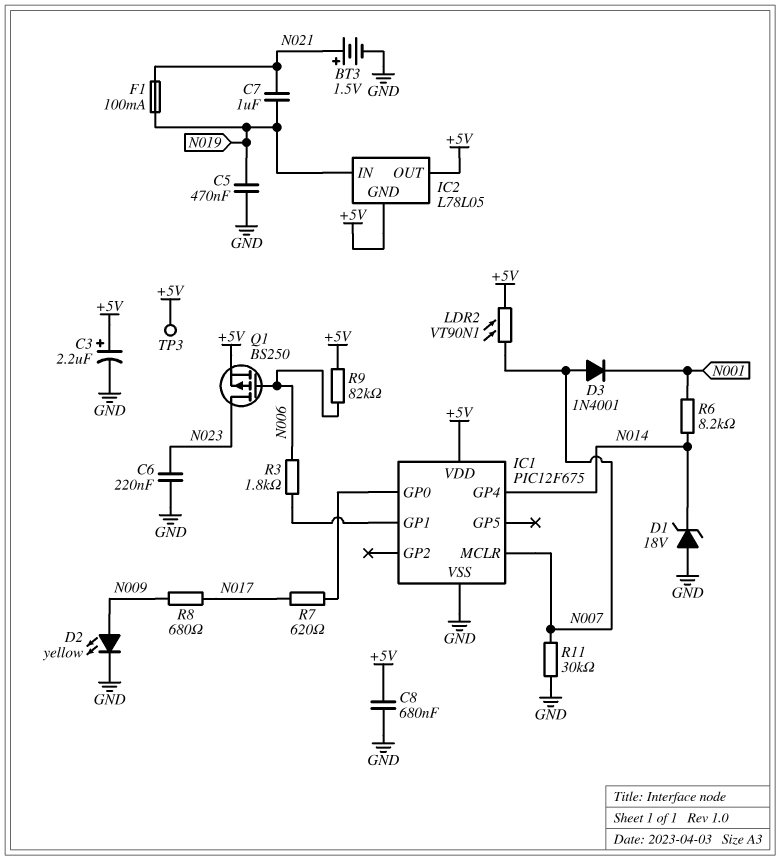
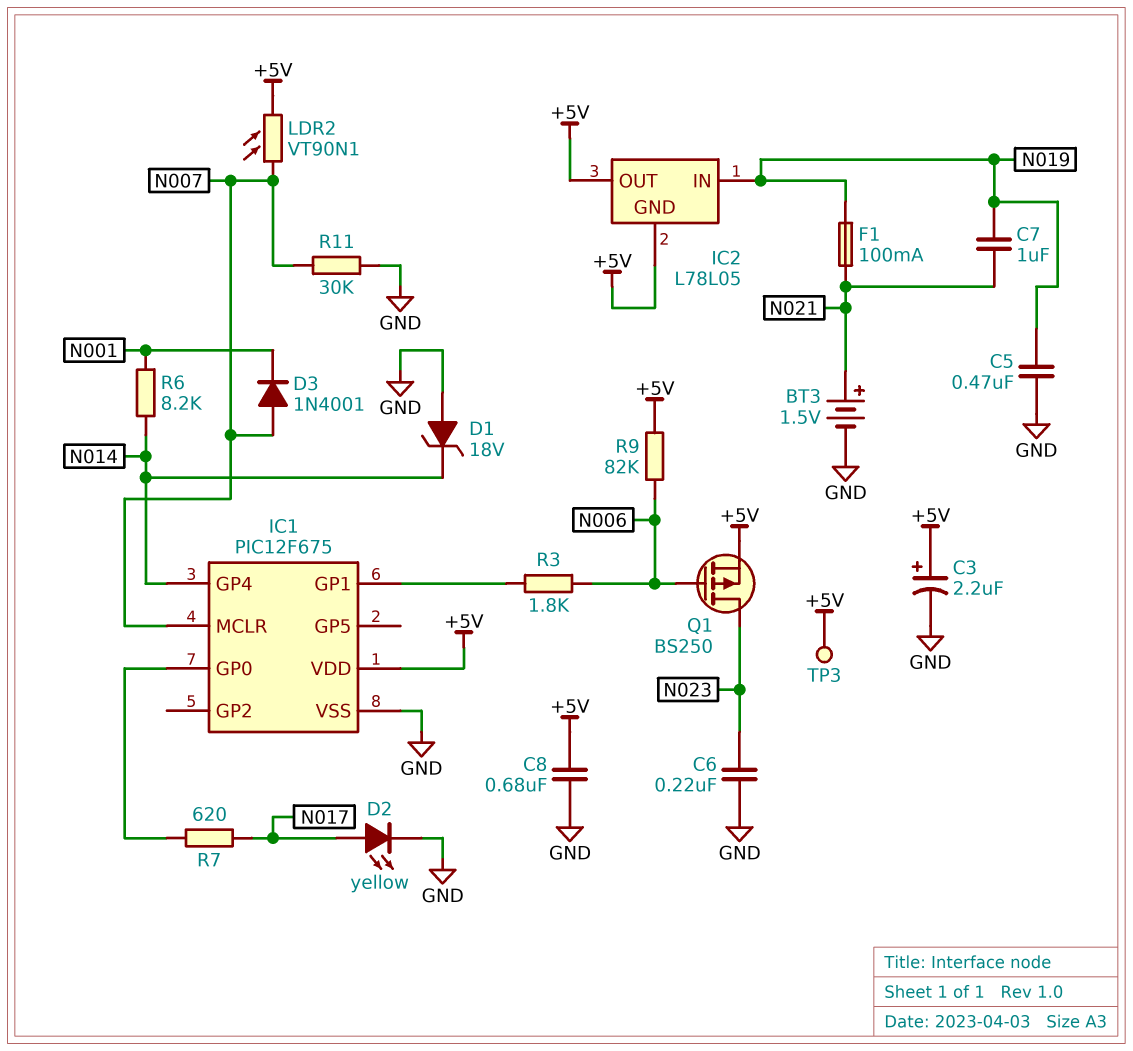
D2: LED yellow (A N009, K GND) -> LED yellow (A N017, K GND)
R8: 680 (N009, N017) -> none

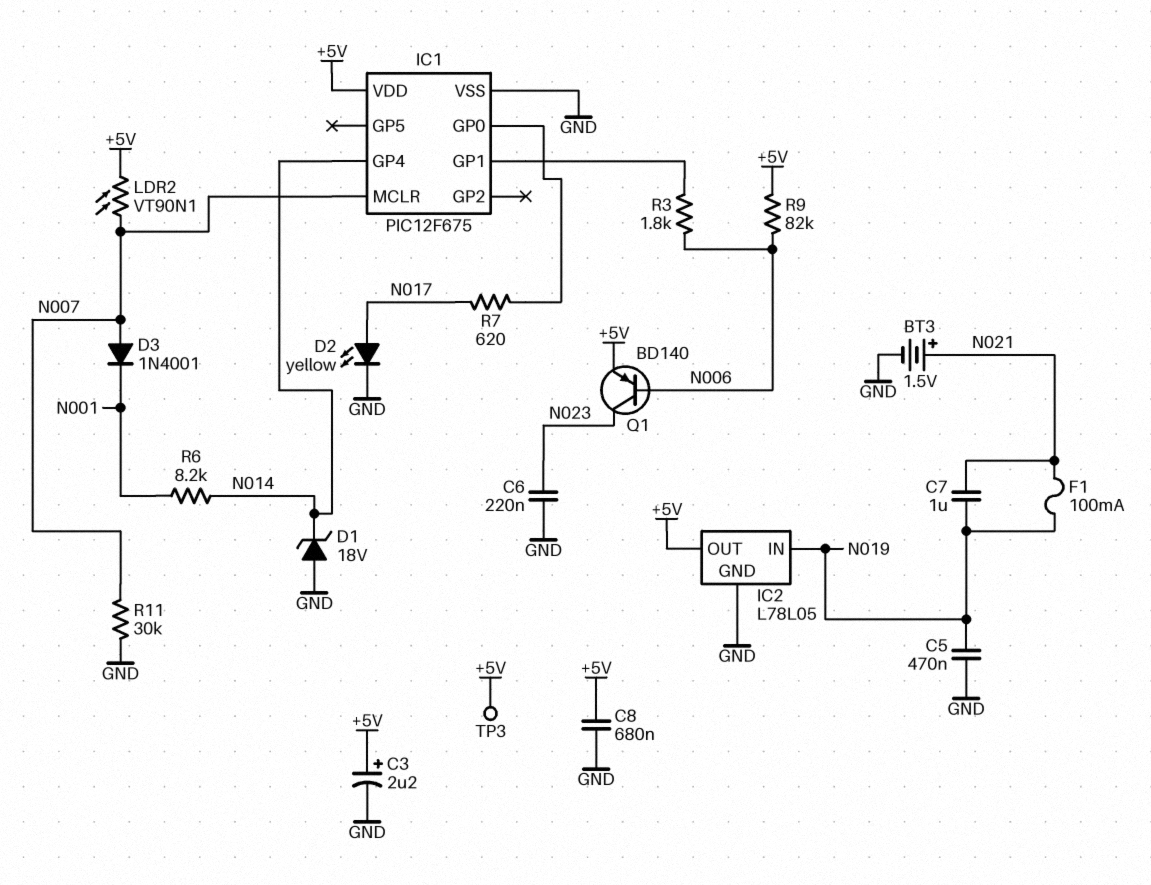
IC2 pin GND: +5V -> GND
Q1: PMOS BS250 (G N006, D N023, S +5V) -> PNP BD140 (B N006, C N023, E +5V)

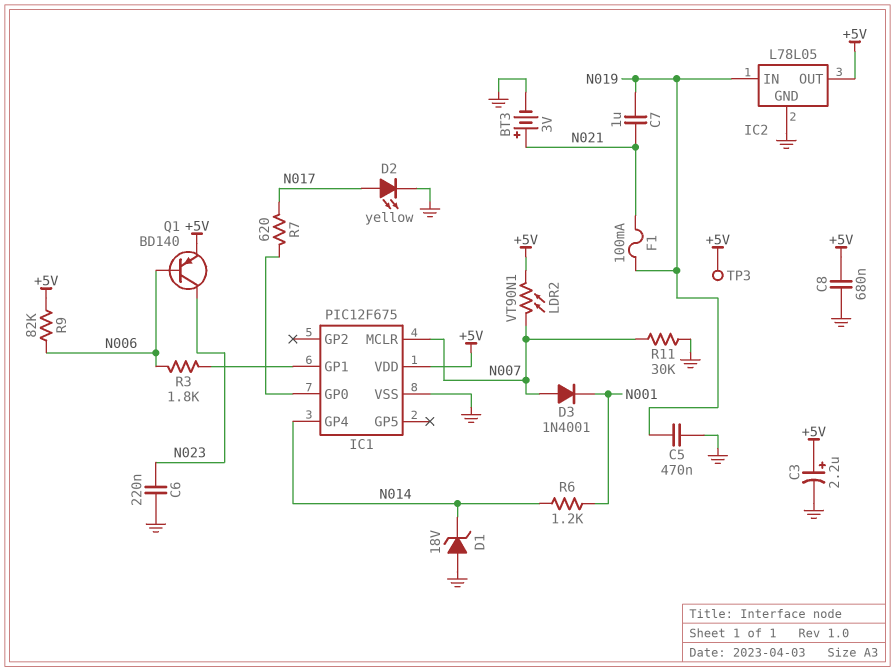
BT3: 1.5V (plus N021, minus GND) -> 3V (plus N021, minus GND)
R6: 8.2k (N001, N014) -> 1.2k (N001, N014)

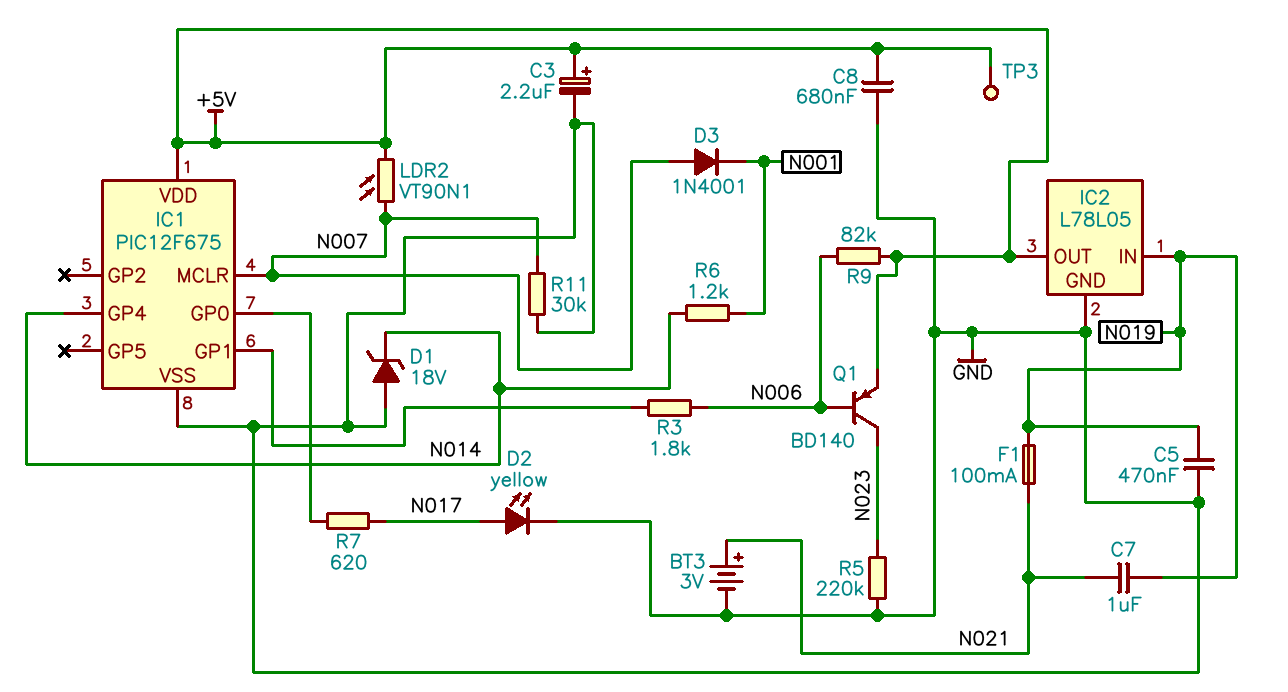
C6: 220nF (GND, N023) -> none
R5: none -> 220k (GND, N023)

